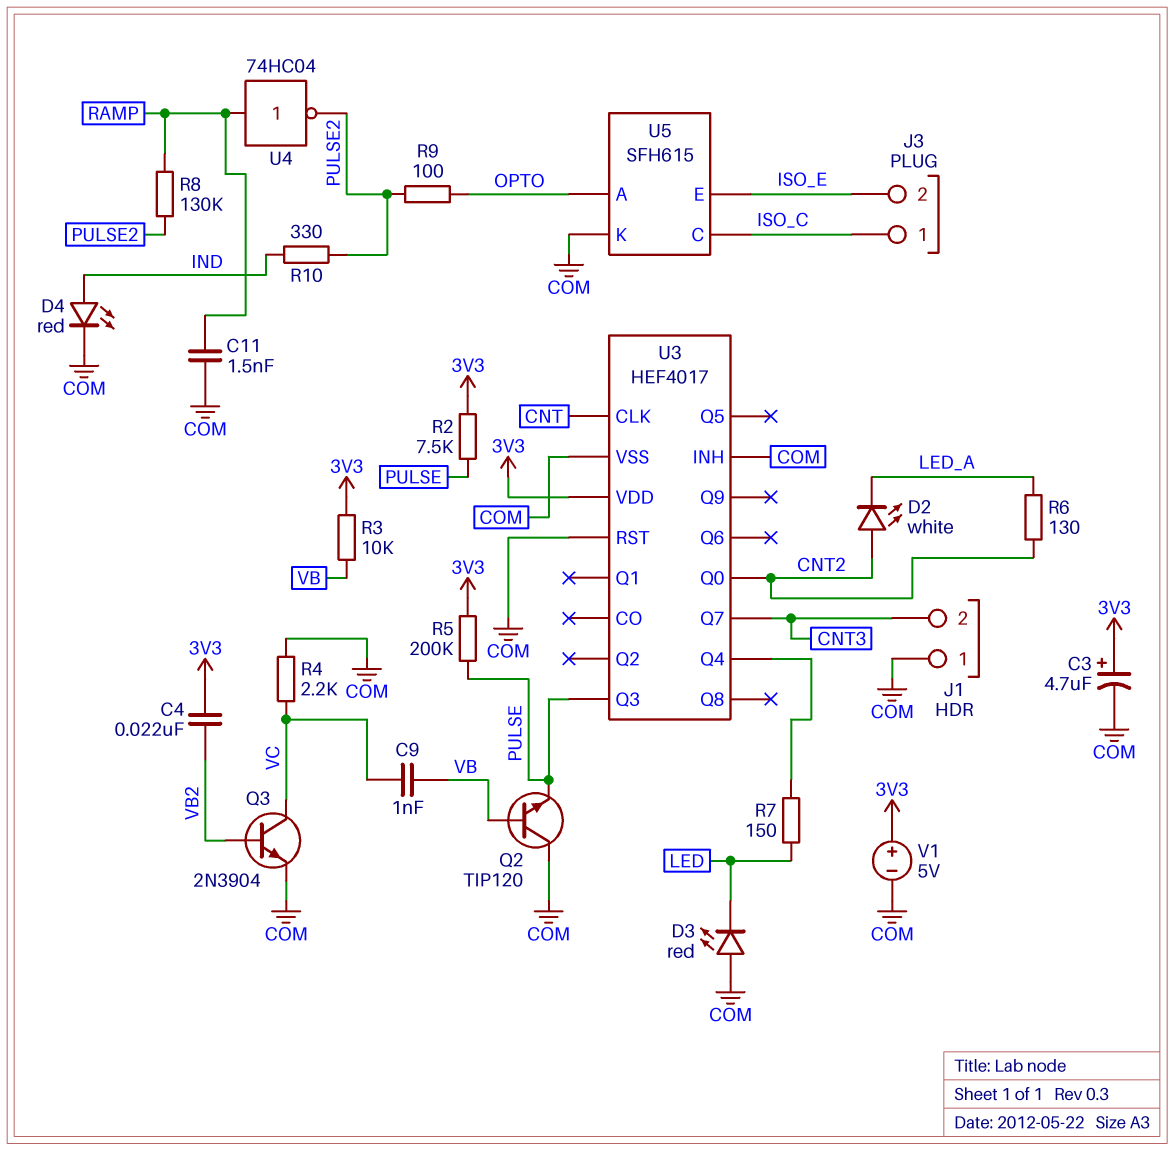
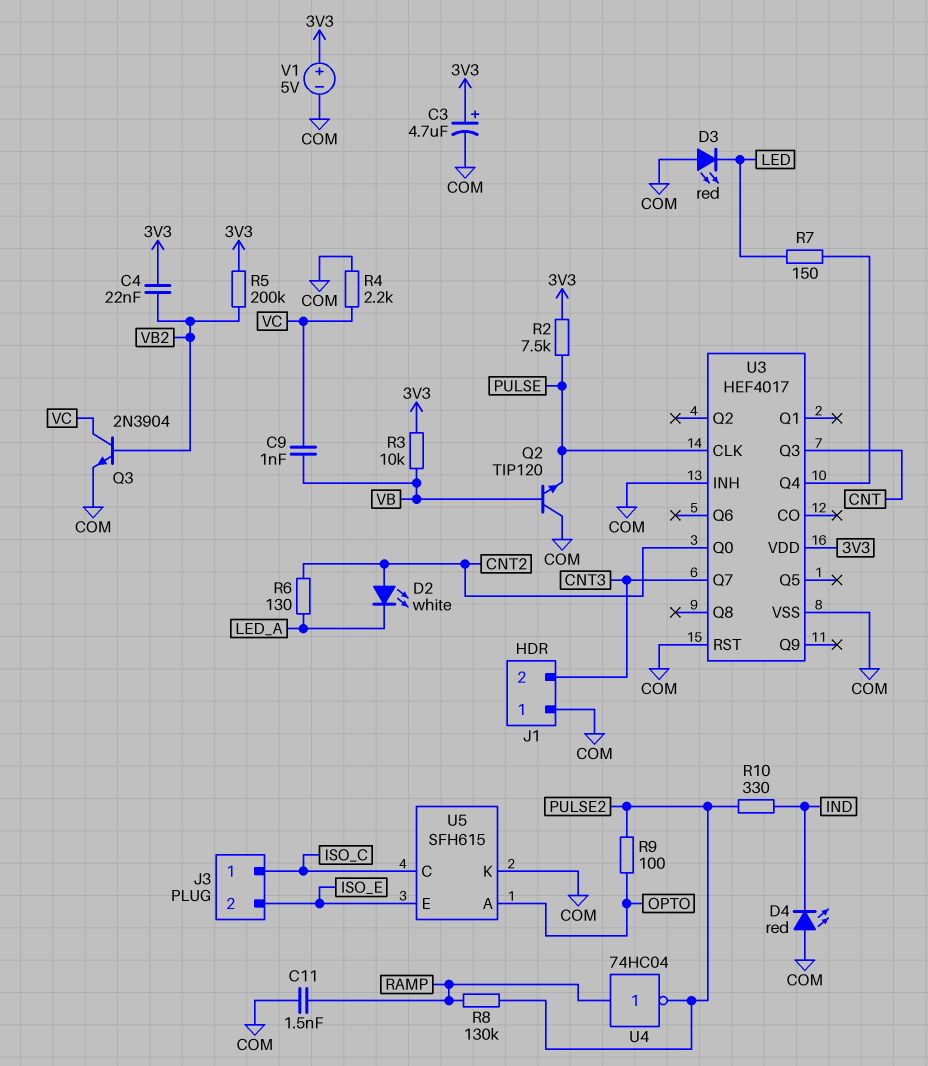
D4: LED red (A IND, K COM) -> LED red (A COM, K IND)
R5: 200k (3V3, PULSE) -> 200k (3V3, VB2)
U3 pin CLK: CNT -> PULSE
U3 pin Q3: PULSE -> CNT

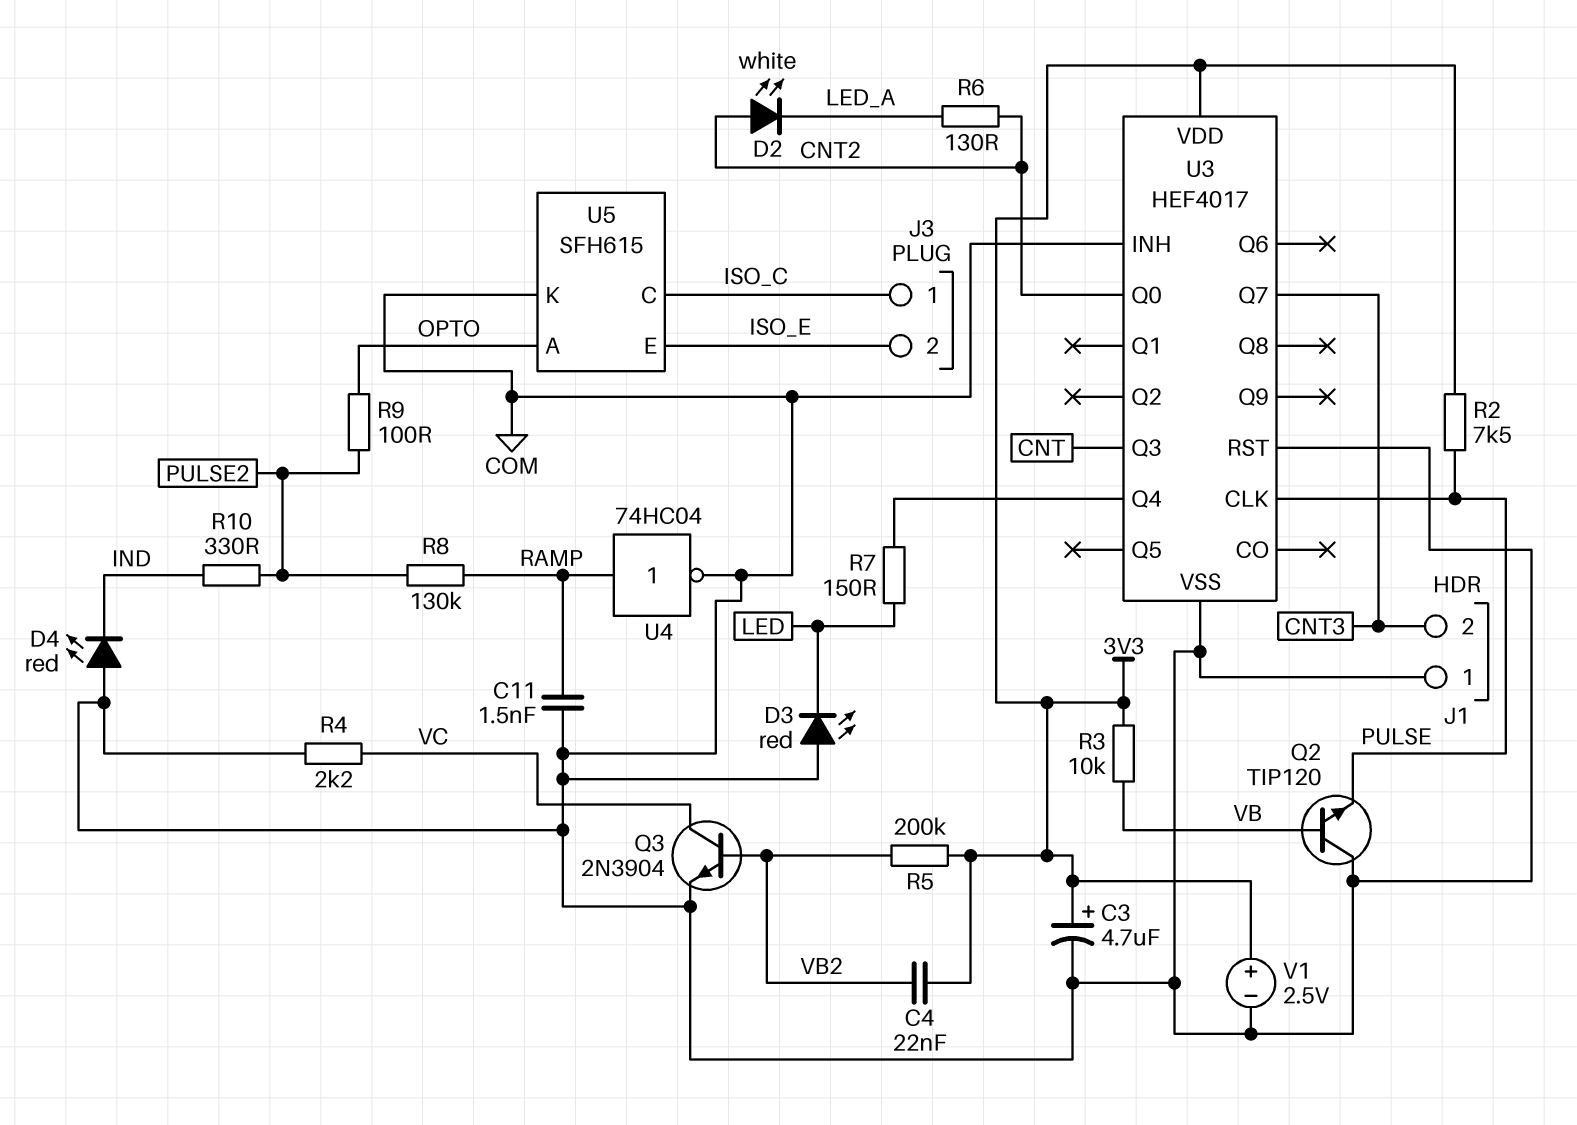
C9: 1nF (VB, VC) -> none
U4: NOT 74HC04 (in RAMP, out PULSE2) -> NOT 74HC04 (in RAMP, out COM)
V1: 5V (plus 3V3, minus COM) -> 2.5V (plus 3V3, minus COM)

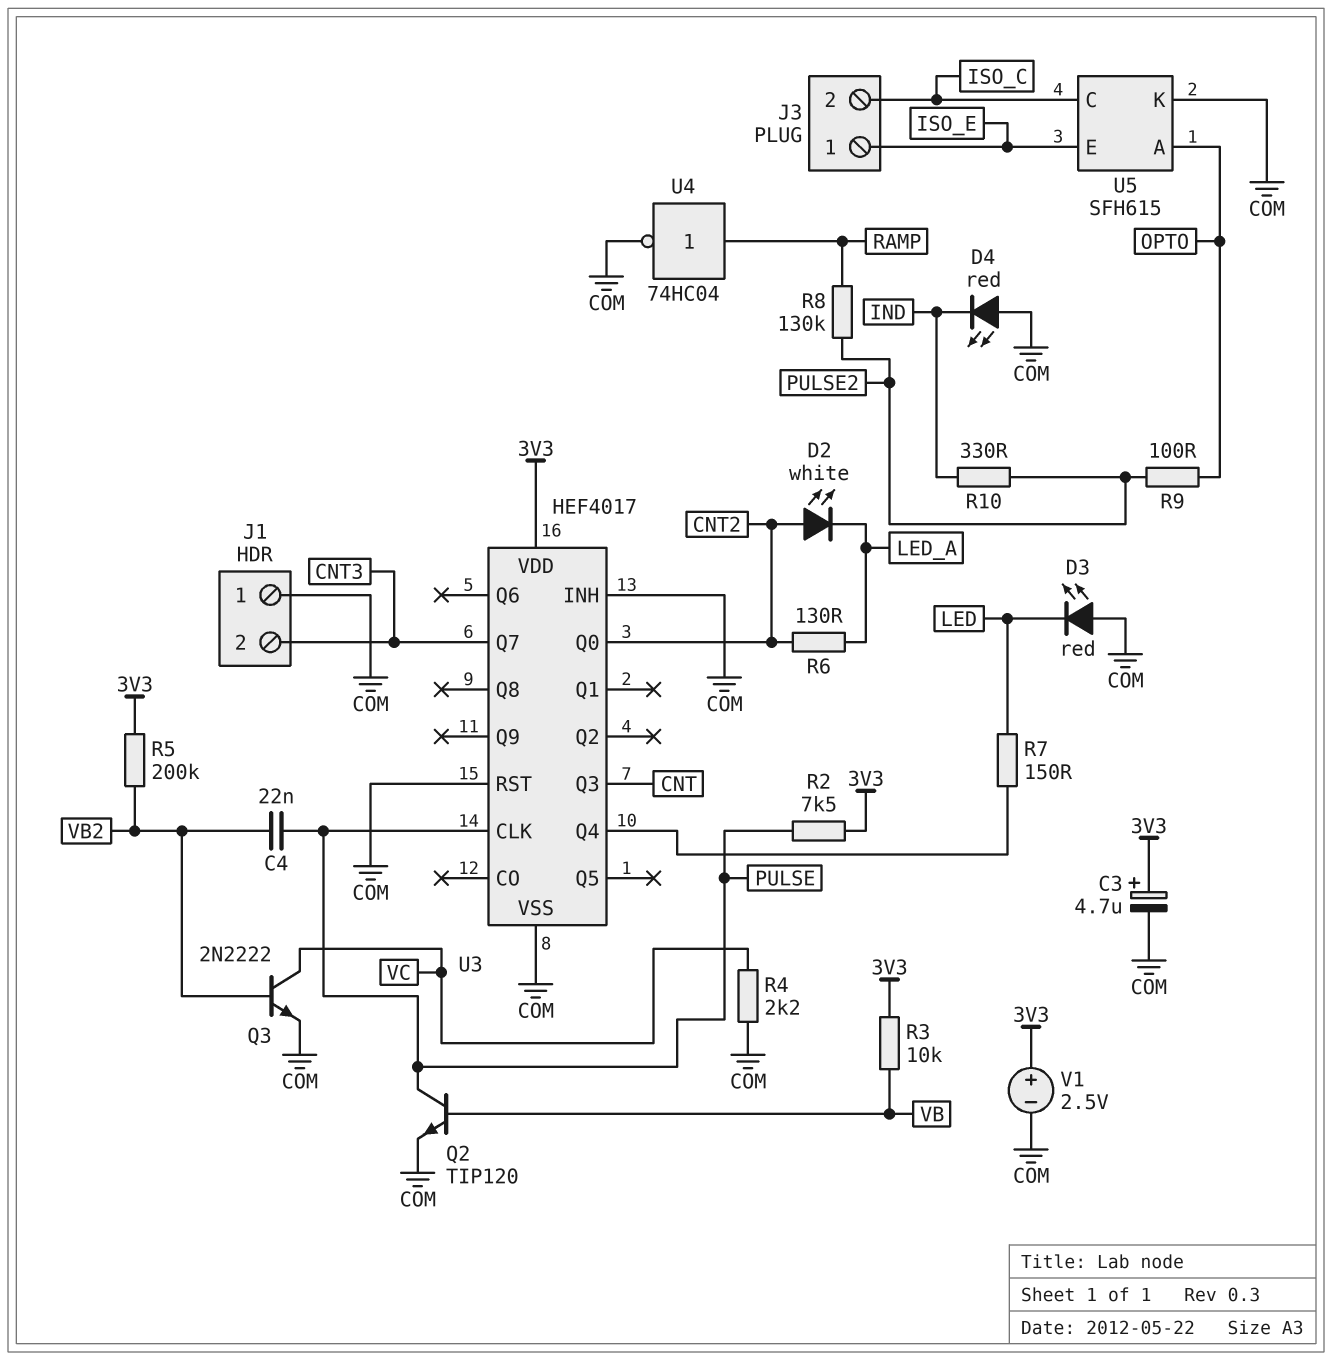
C4: 22nF (3V3, VB2) -> 22nF (PULSE, VB2)
C11: 1.5nF (COM, RAMP) -> none
J3 pin 1: ISO_C -> ISO_E
J3 pin 2: ISO_E -> ISO_C
Q2: NPN TIP120 (B VB, C COM, E PULSE) -> NPN TIP120 (B VB, C PULSE, E COM)
Q3: NPN 2N3904 (B VB2, C VC, E COM) -> NPN 2N2222 (B VB2, C VC, E COM)

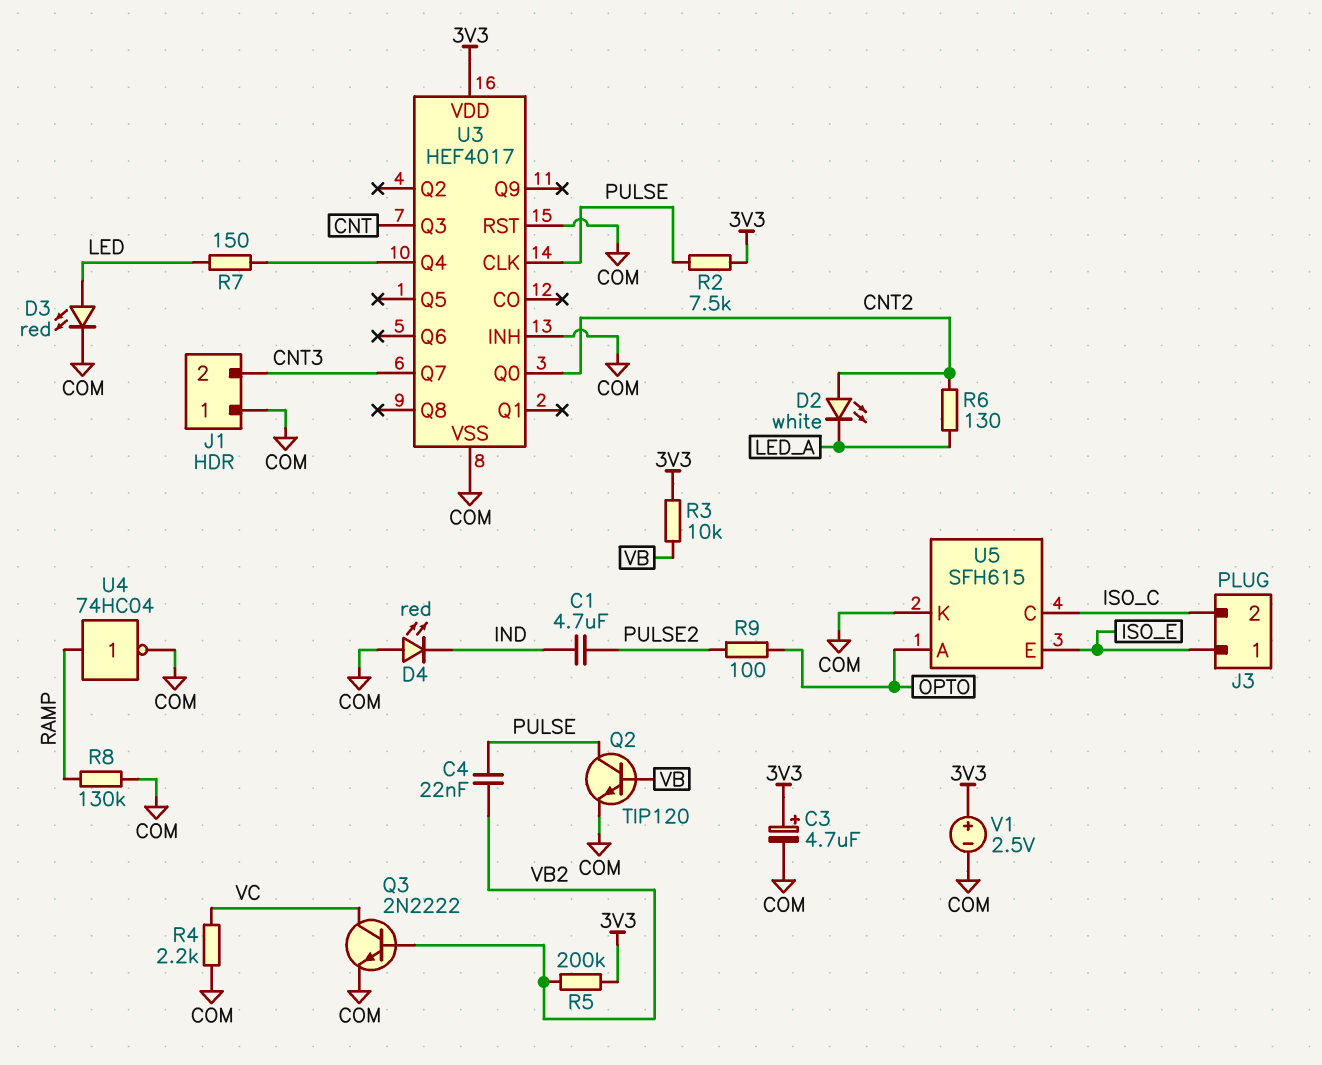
C1: none -> 4.7uF (IND, PULSE2)
D3: LED red (A COM, K LED) -> LED red (A LED, K COM)
R8: 130k (PULSE2, RAMP) -> 130k (COM, RAMP)
R10: 330 (IND, PULSE2) -> none

